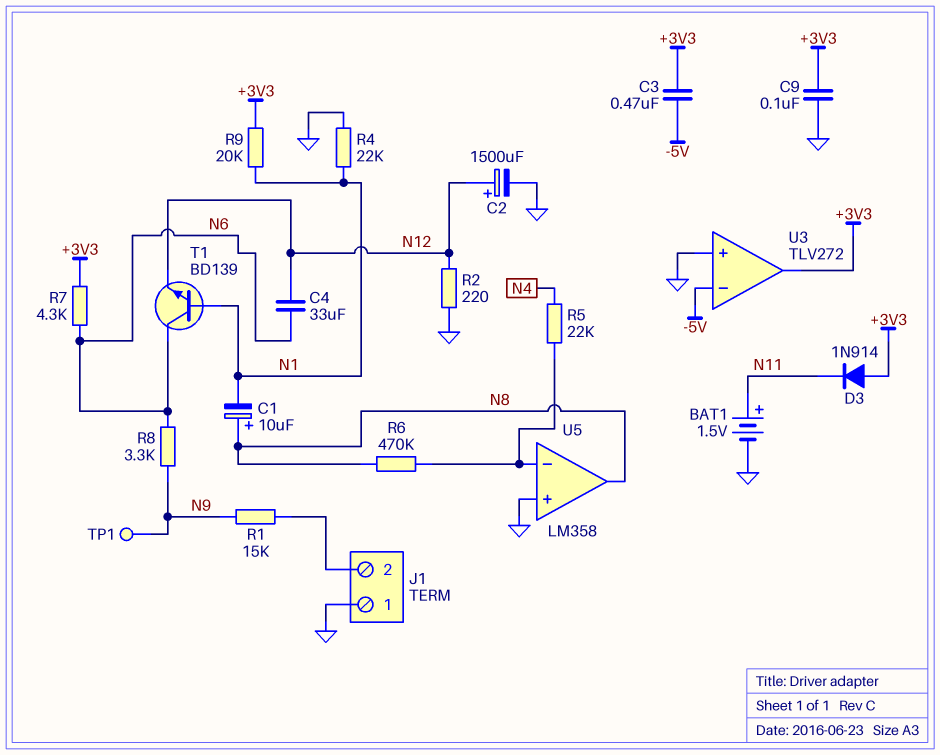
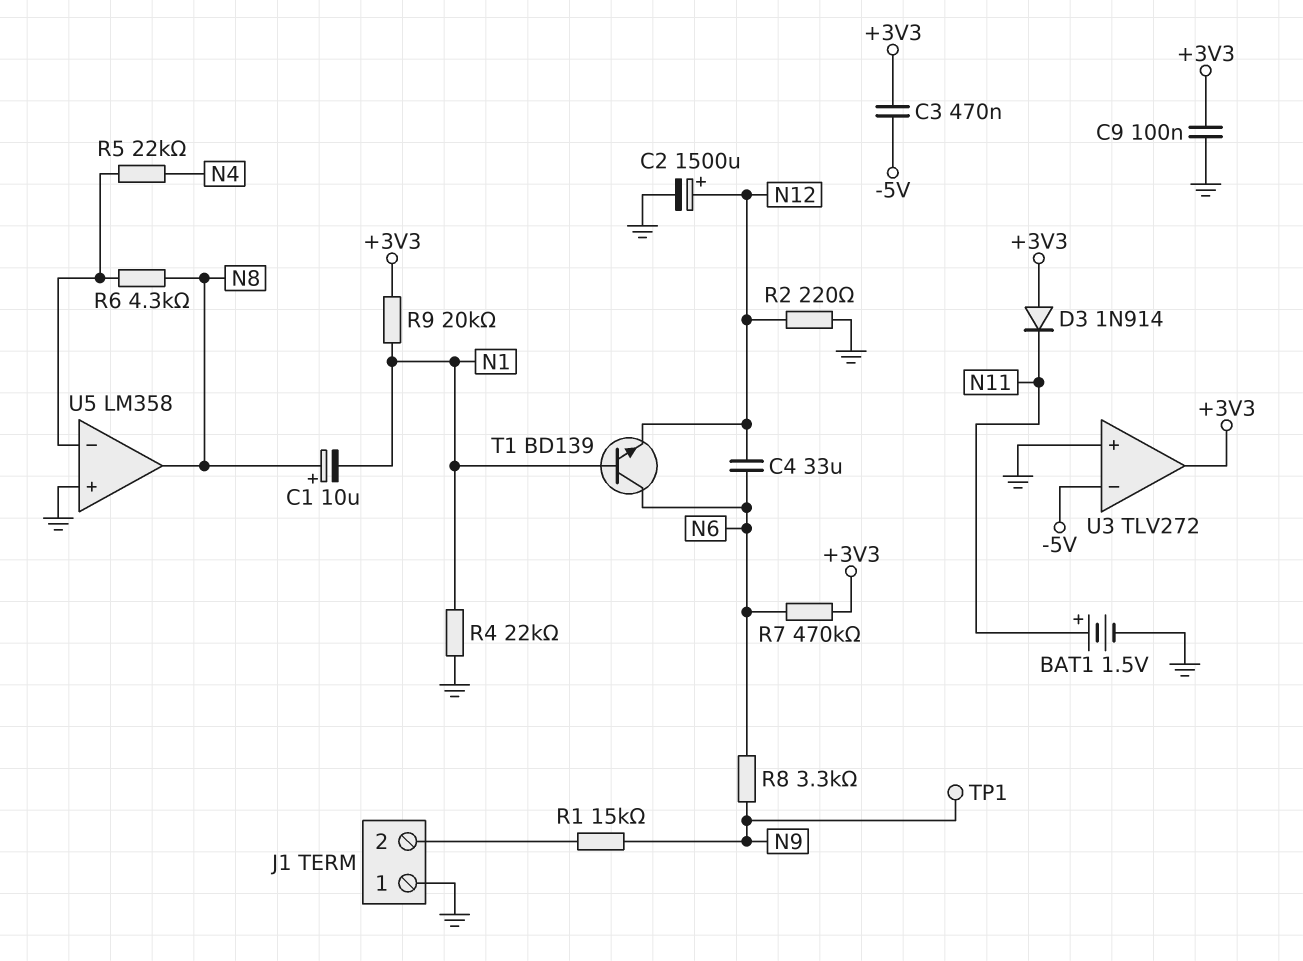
R6: 470k (N8, U5/in-) -> 4.3k (N8, U5/in-)
R7: 4.3k (+3V3, N6) -> 470k (+3V3, N6)

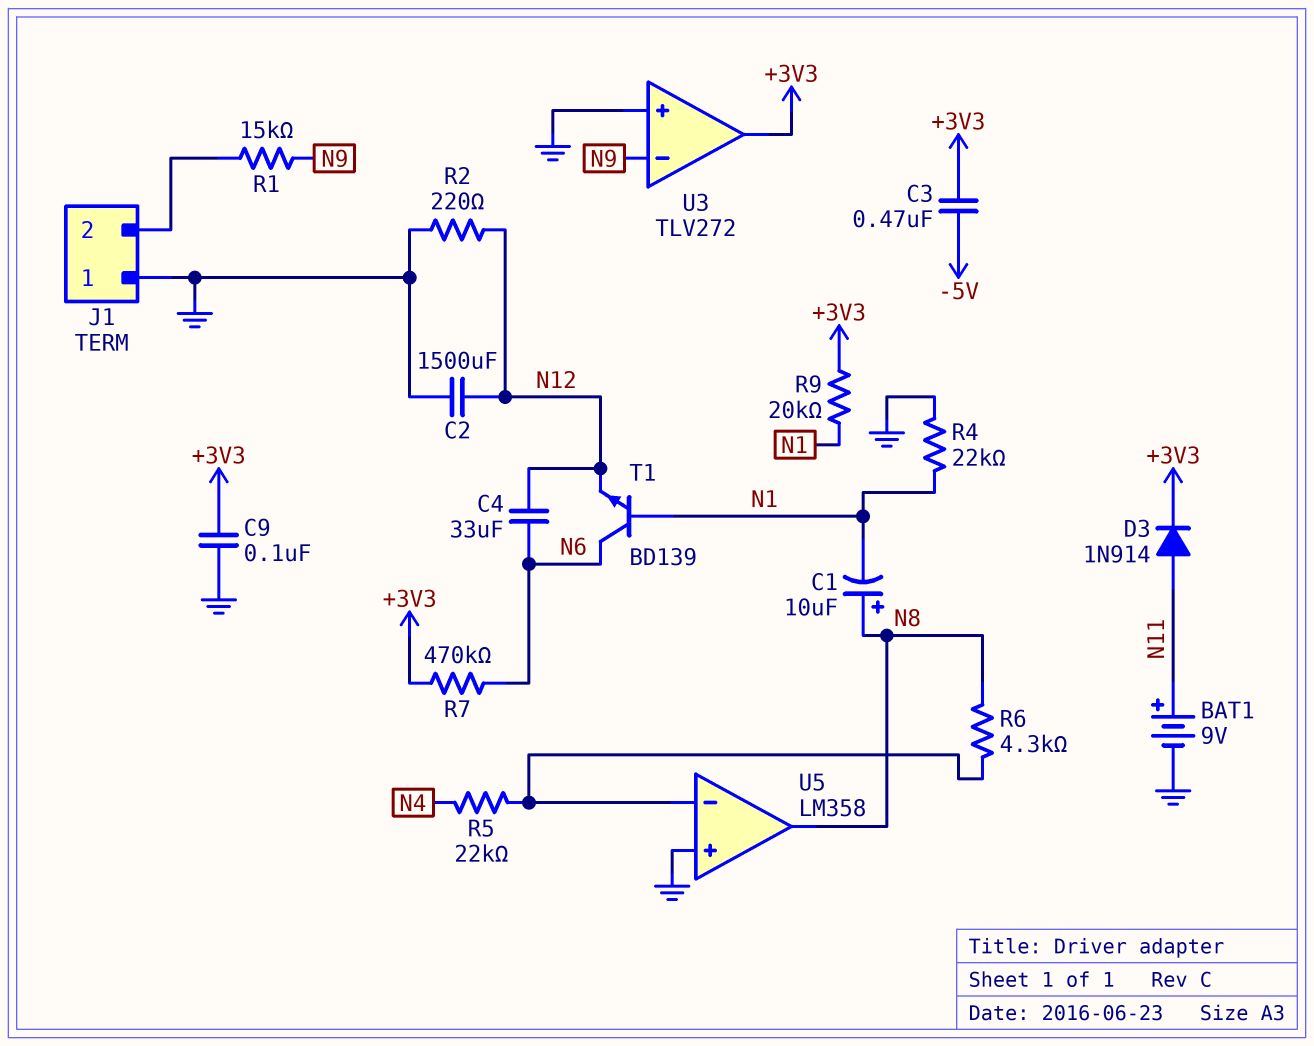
BAT1: 1.5V (plus N11, minus GND) -> 9V (plus N11, minus GND)
C2: 1500uF (plus N12, minus GND) -> 1500uF (GND, N12)
D3: diode 1N914 (A +3V3, K N11) -> diode 1N914 (A N11, K +3V3)
R8: 3.3k (N6, N9) -> none
TP1: test point (N9) -> none
U3 pin in-: -5V -> N9

